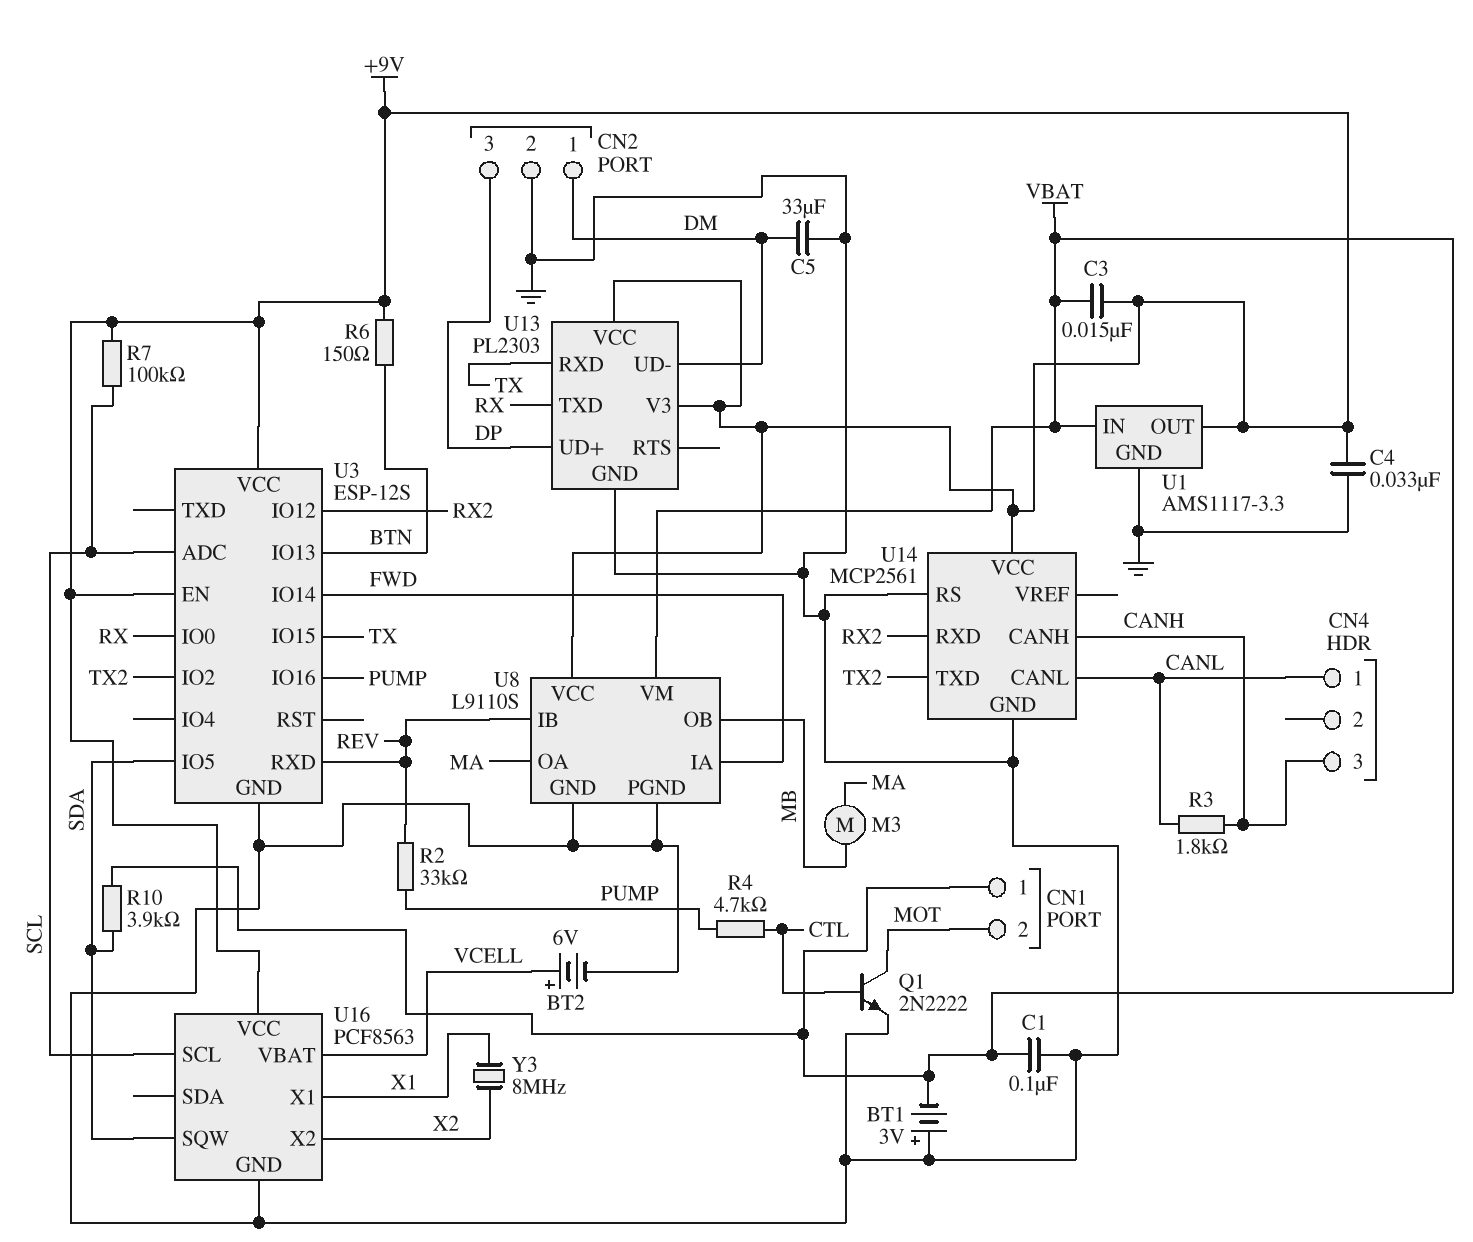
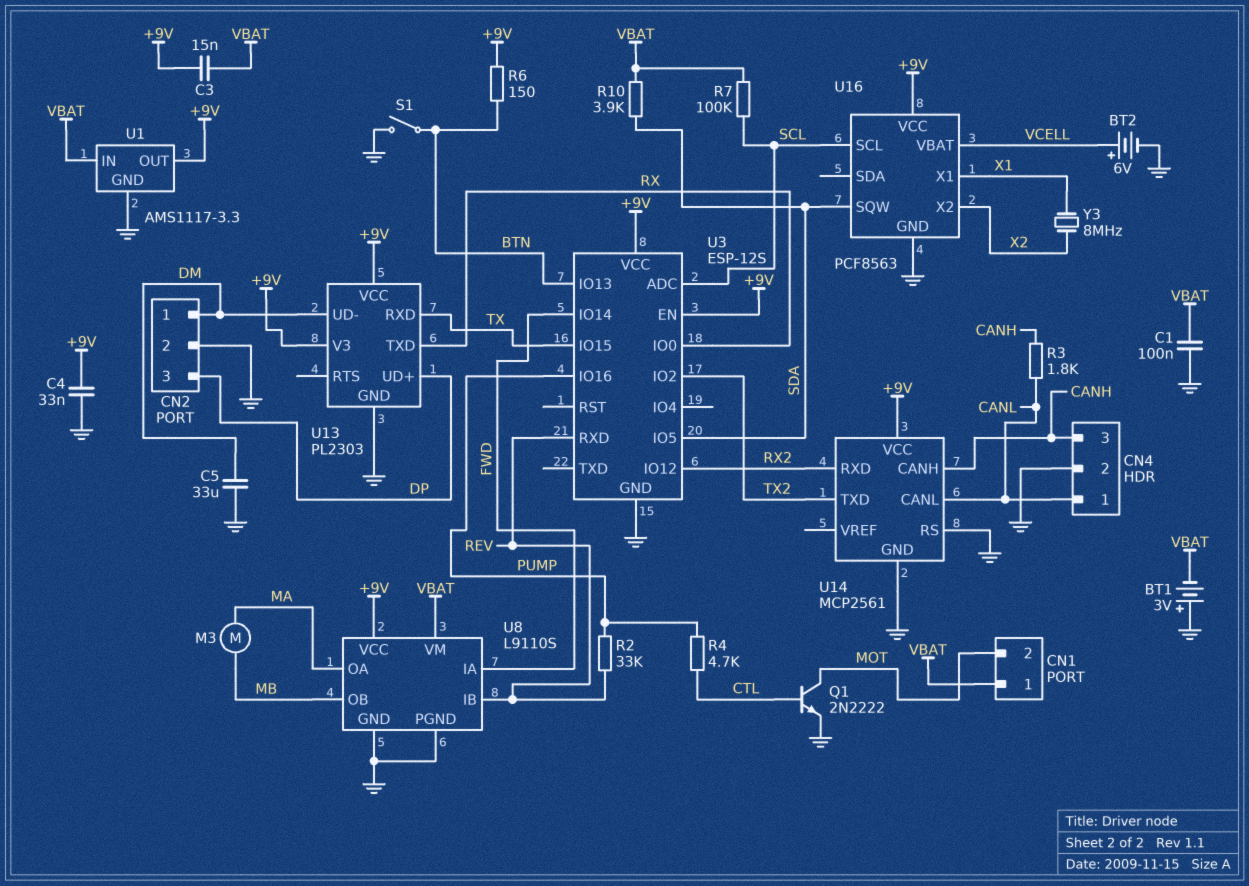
CN4 pin 2: none -> GND
R7: 100k (+9V, SCL) -> 100k (SCL, VBAT)
S1: none -> switch (BTN, GND)

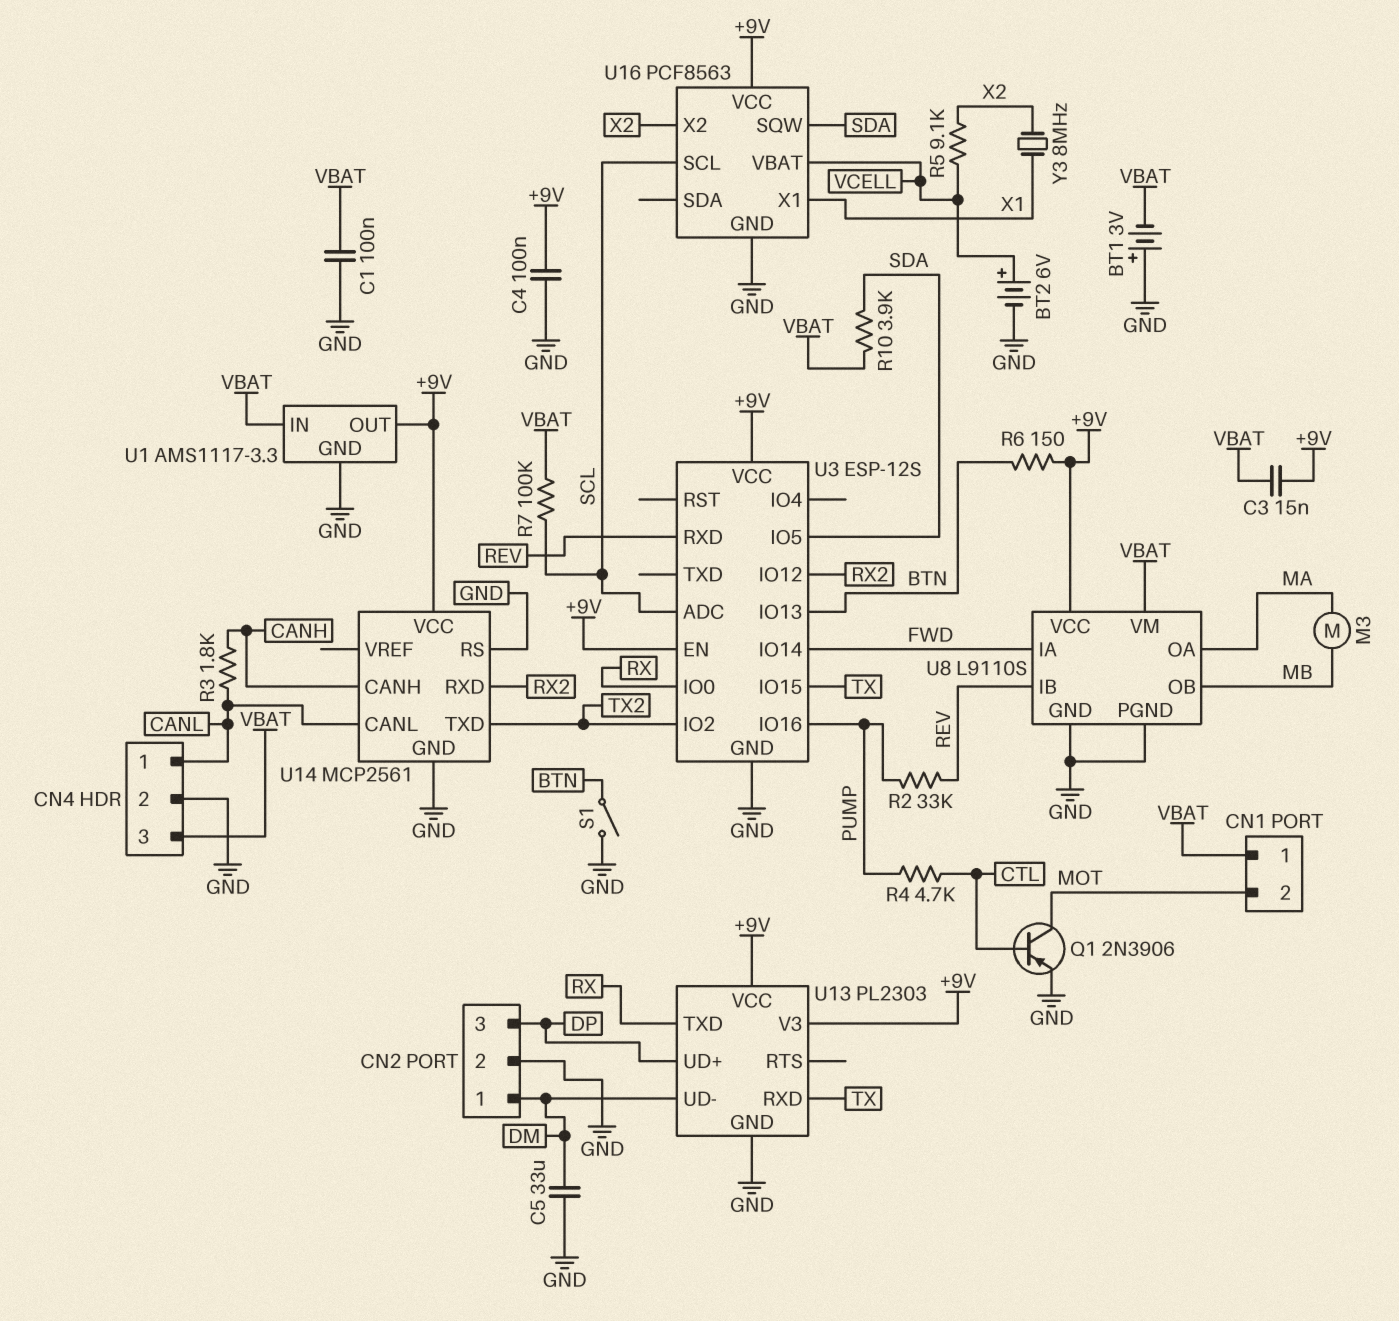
C4: 33nF (+9V, GND) -> 100nF (+9V, GND)
CN4 pin 3: CANH -> VBAT
Q1: NPN 2N2222 (B CTL, C MOT, E GND) -> PNP 2N3906 (B CTL, C MOT, E GND)
R5: none -> 9.1k (VCELL, X2)

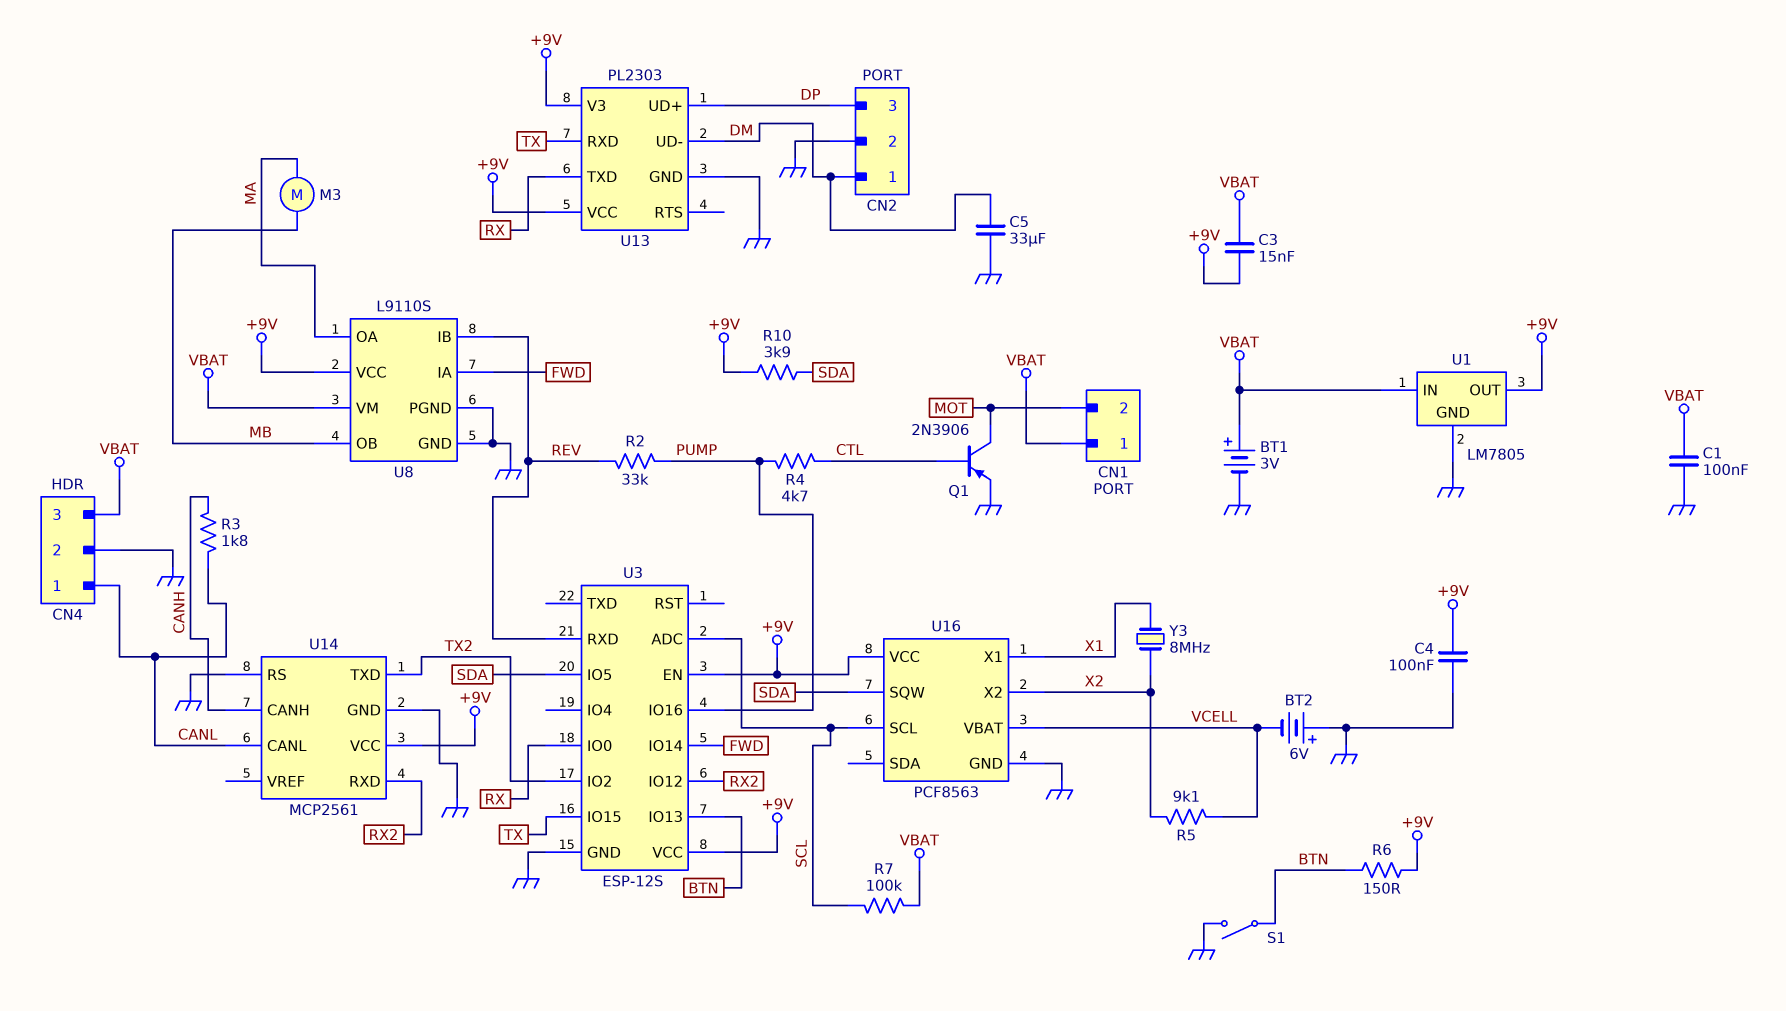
BT1: 3V (plus GND, minus VBAT) -> 3V (plus VBAT, minus GND)
BT2: 6V (plus VCELL, minus GND) -> 6V (plus GND, minus VCELL)
R10: 3.9k (SDA, VBAT) -> 3.9k (+9V, SDA)
U1: AMS1117-3.3 -> LM7805

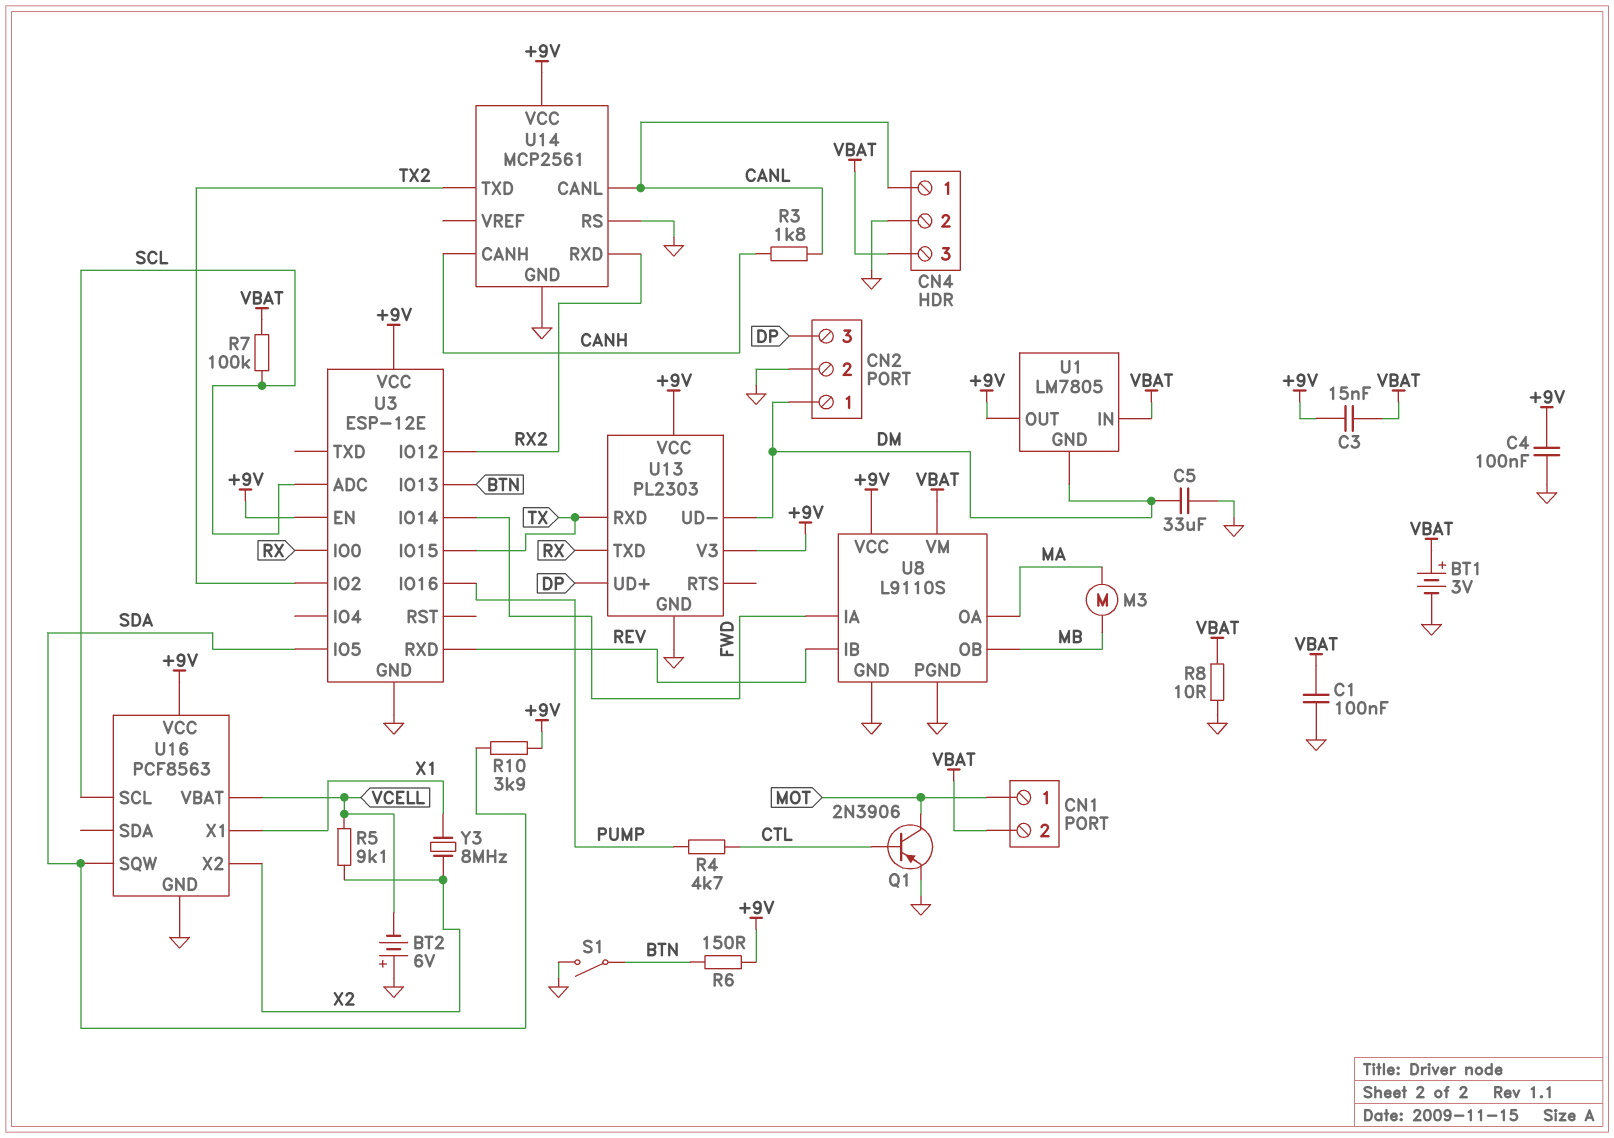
CN1 pin 1: VBAT -> MOT
CN1 pin 2: MOT -> VBAT
R2: 33k (PUMP, REV) -> none
R8: none -> 10 (GND, VBAT)
U1 pin GND: GND -> DM
U3: ESP-12S -> ESP-12E

